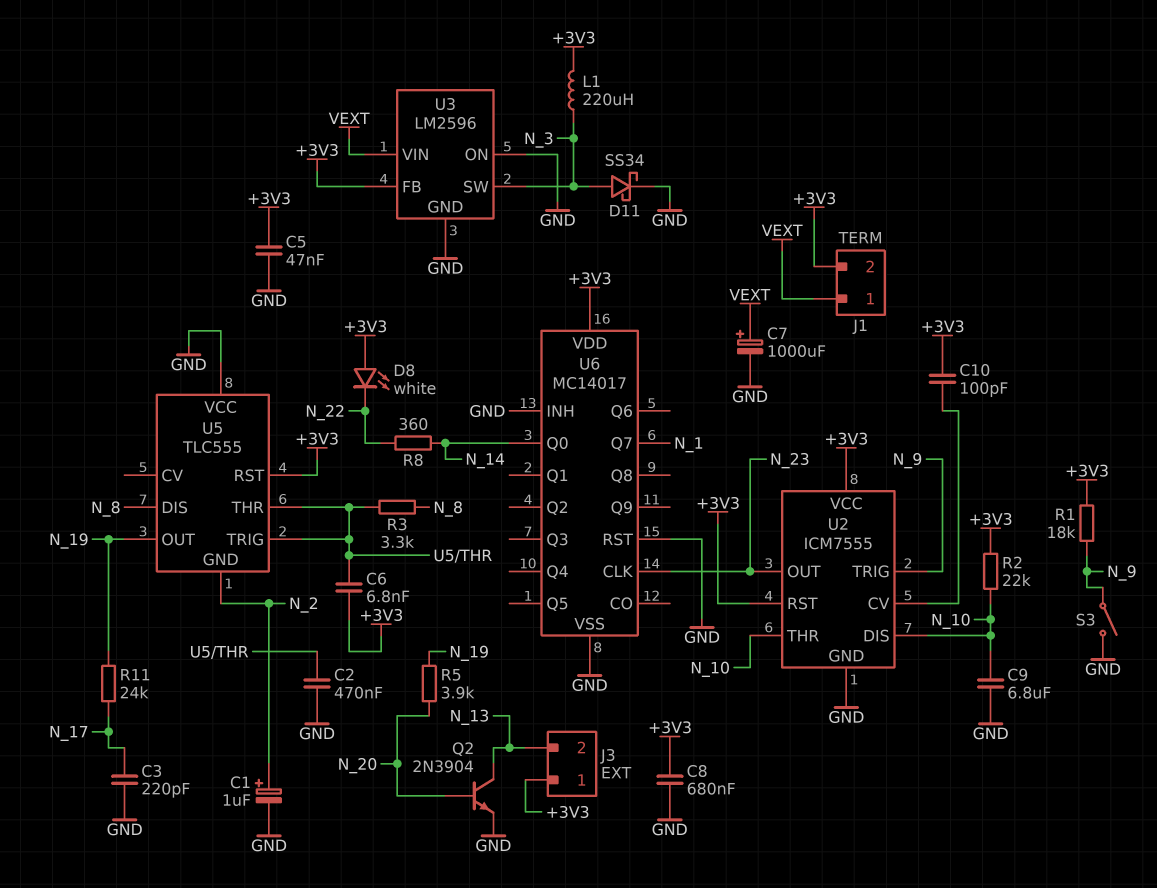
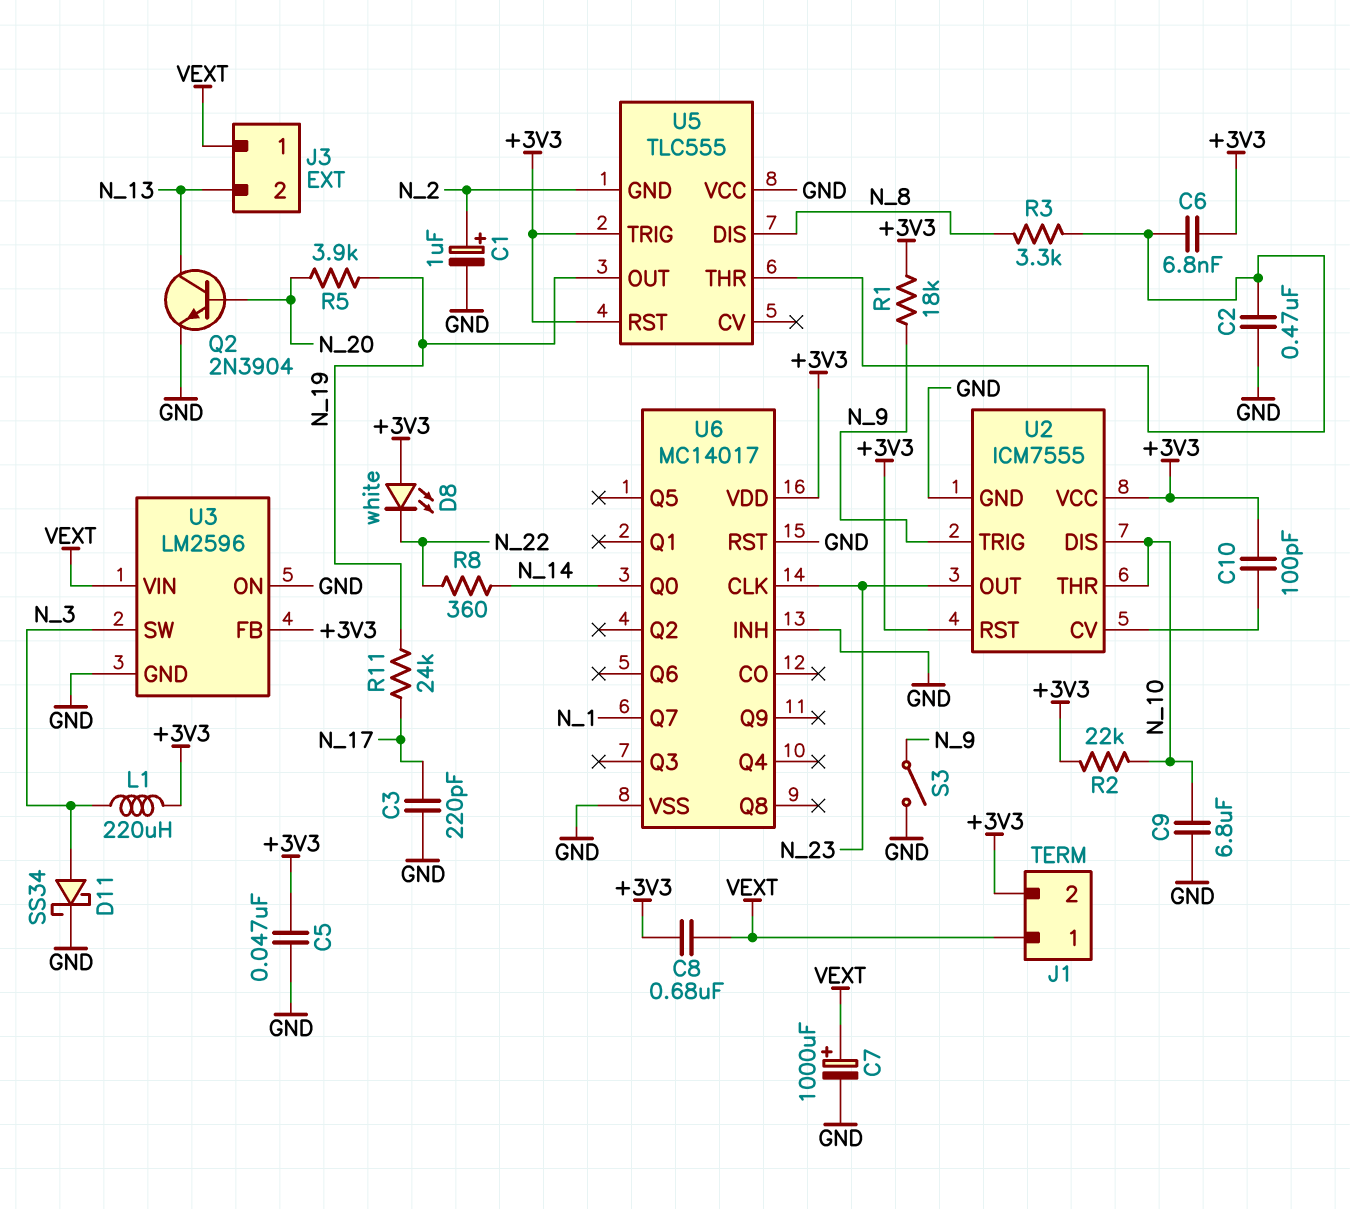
C8: 680nF (+3V3, GND) -> 680nF (+3V3, VEXT)
J3 pin 1: +3V3 -> VEXT
U5 pin TRIG: U5/THR -> +3V3

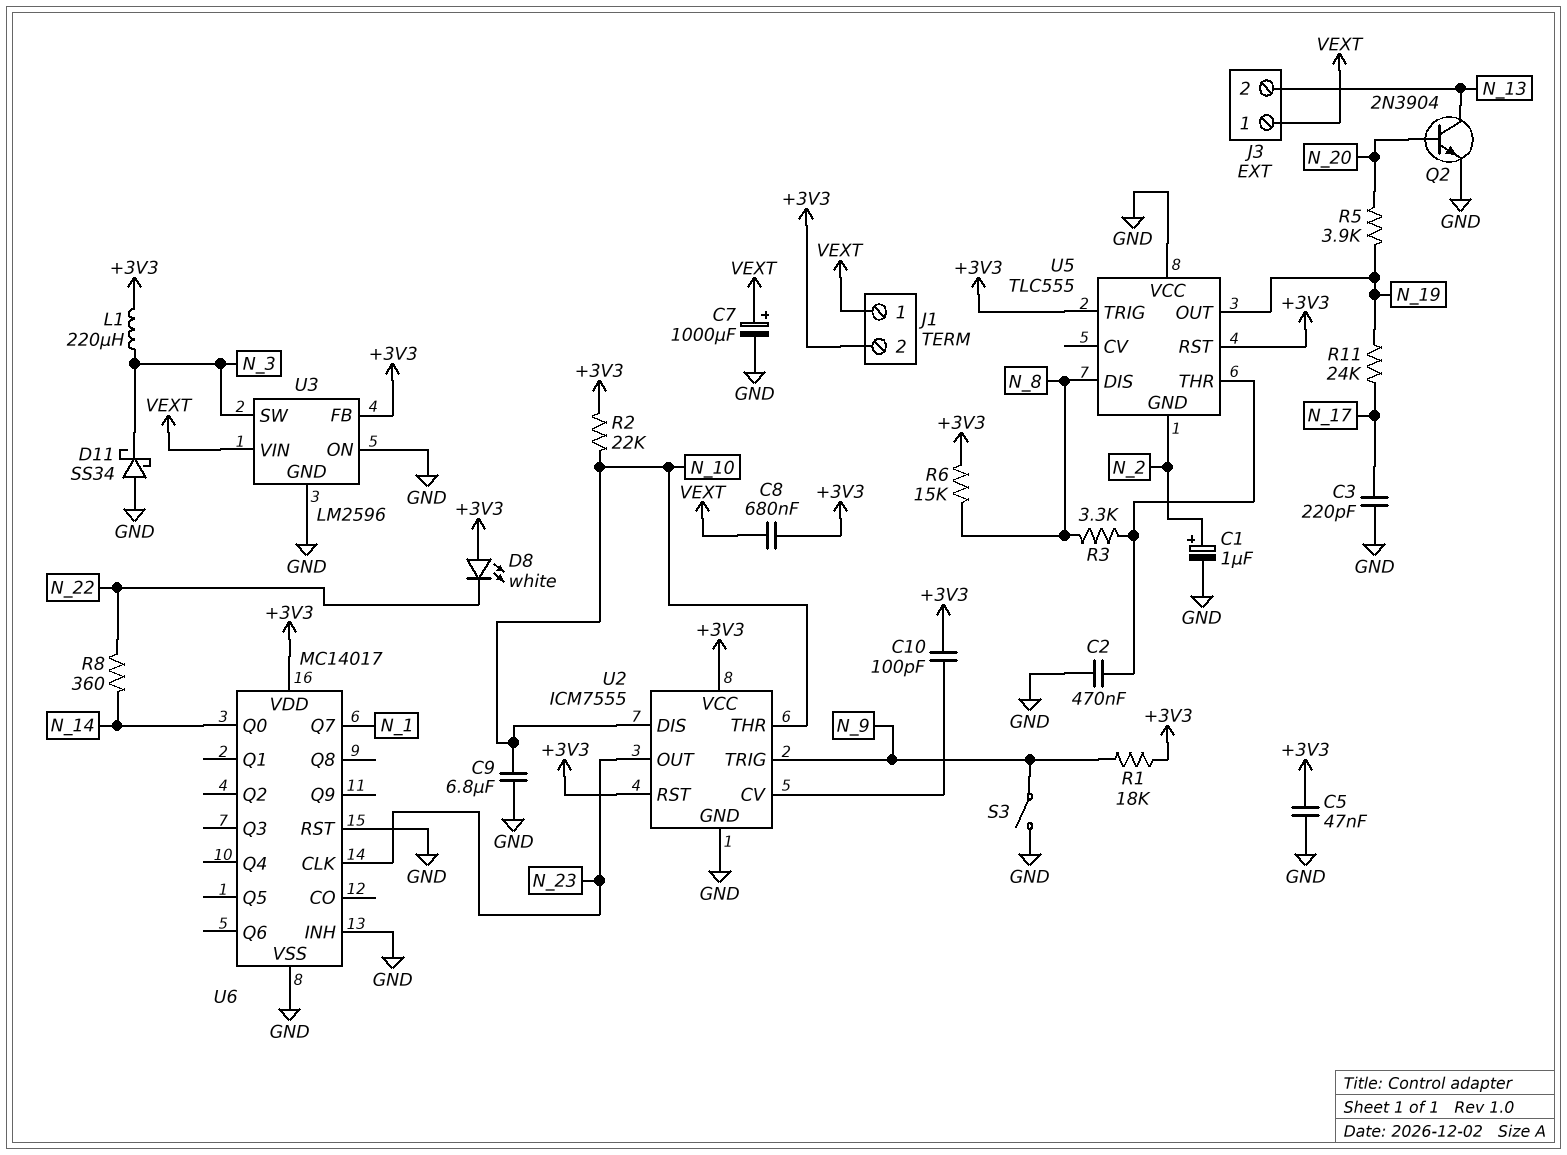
C6: 6.8nF (+3V3, U5/THR) -> none
D11: schottky SS34 (A N_3, K GND) -> schottky SS34 (A GND, K N_3)
R6: none -> 15k (+3V3, N_8)

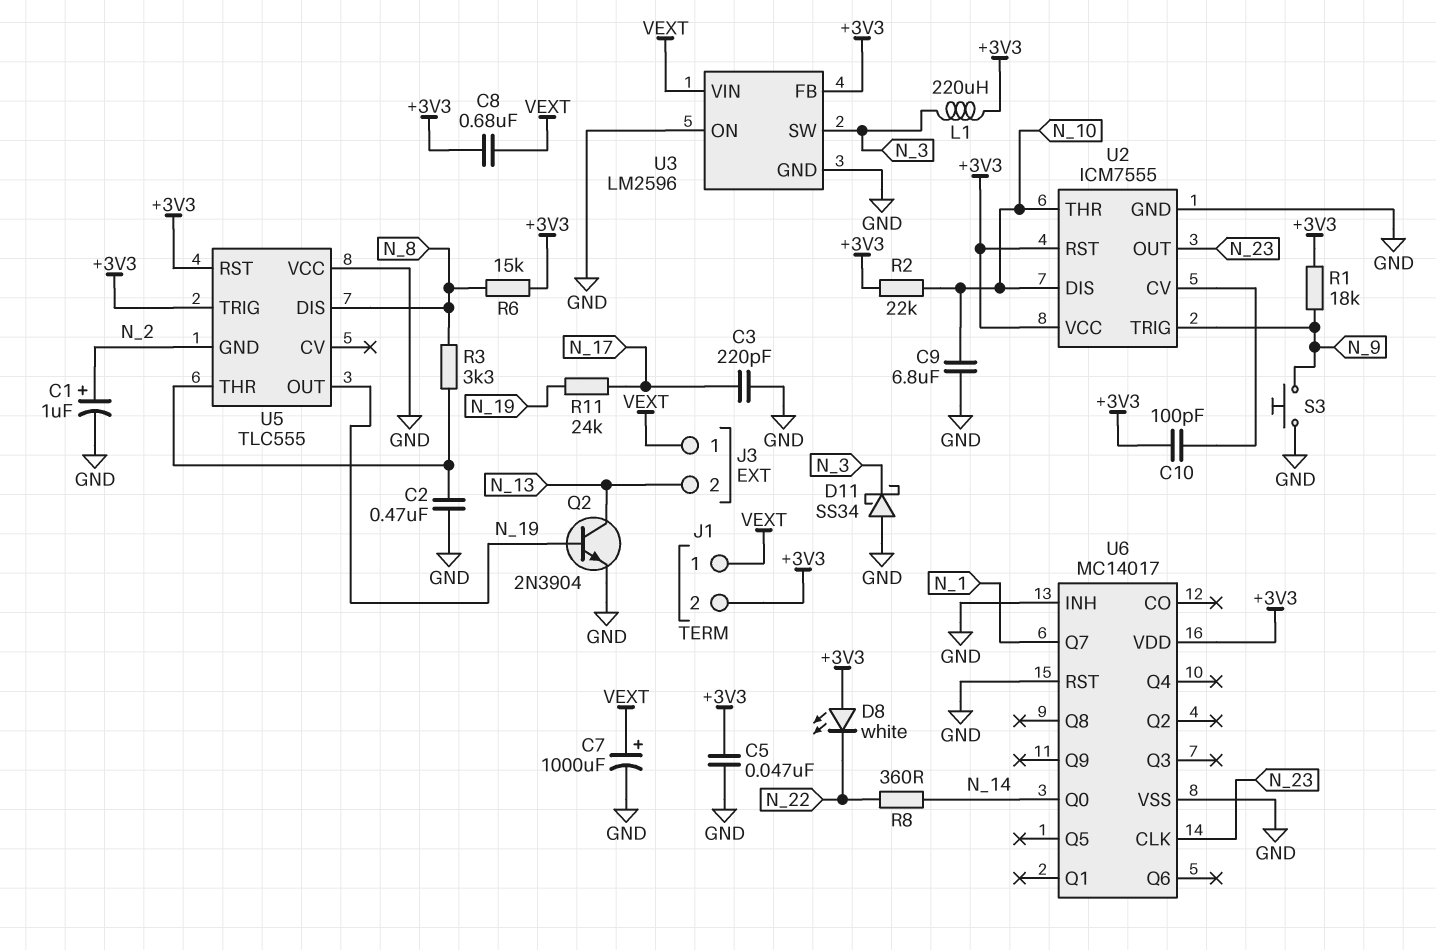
Q2: NPN 2N3904 (B N_20, C N_13, E GND) -> NPN 2N3904 (B N_19, C N_13, E GND)
R5: 3.9k (N_19, N_20) -> none
S3: switch (GND, N_9) -> button (GND, N_9)

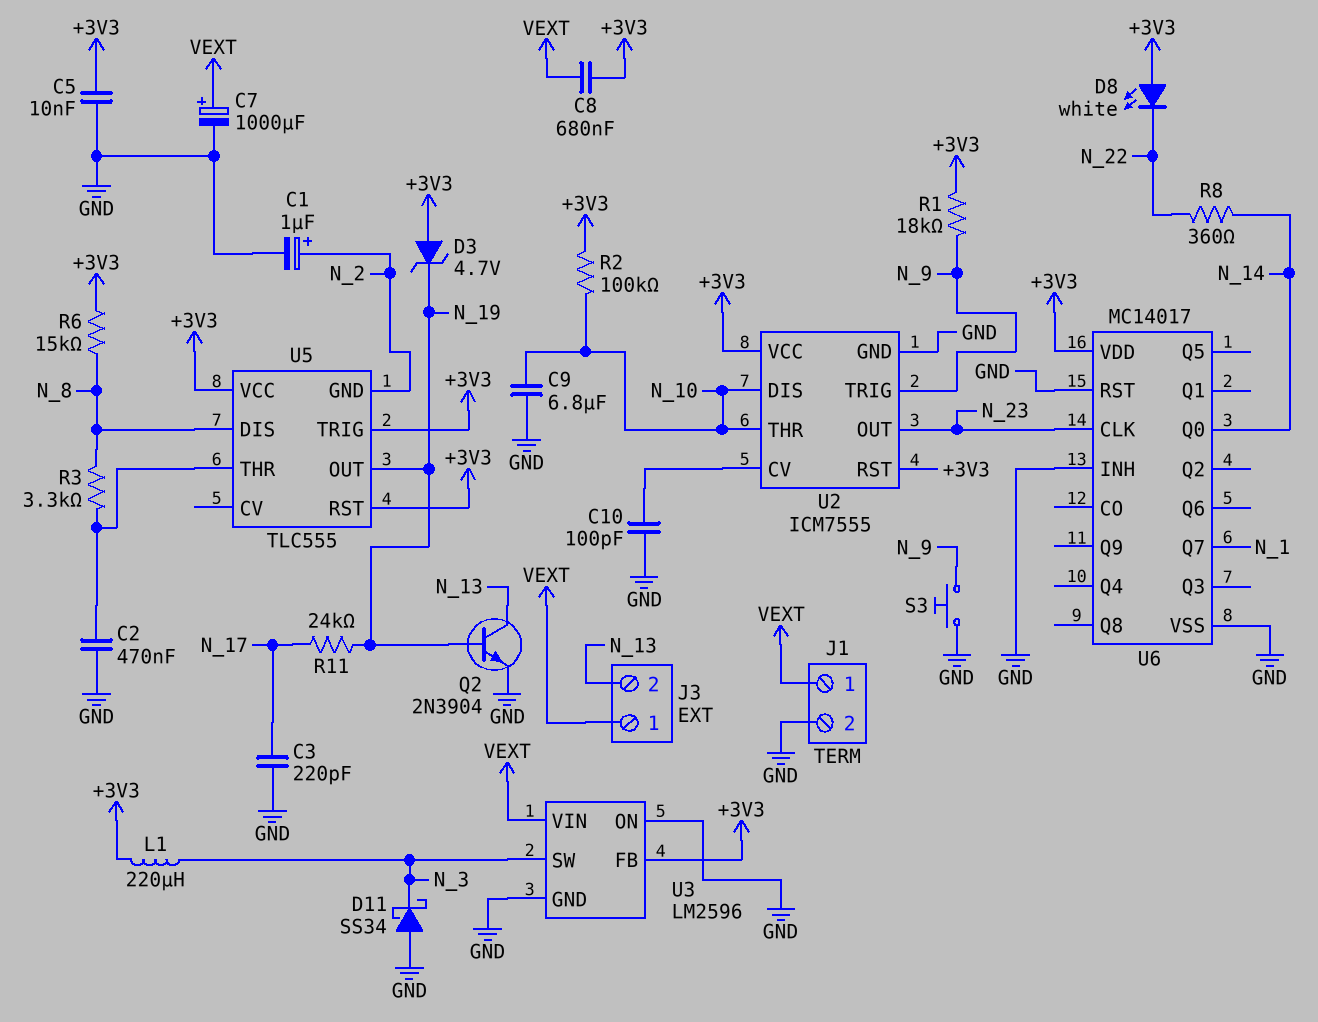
C5: 47nF (+3V3, GND) -> 10nF (+3V3, GND)
C10: 100pF (+3V3, U2/CV) -> 100pF (GND, U2/CV)
D3: none -> zener 4.7V (A +3V3, K N_19)
J1 pin 2: +3V3 -> GND
R2: 22k (+3V3, N_10) -> 100k (+3V3, N_10)
U5 pin VCC: GND -> +3V3

